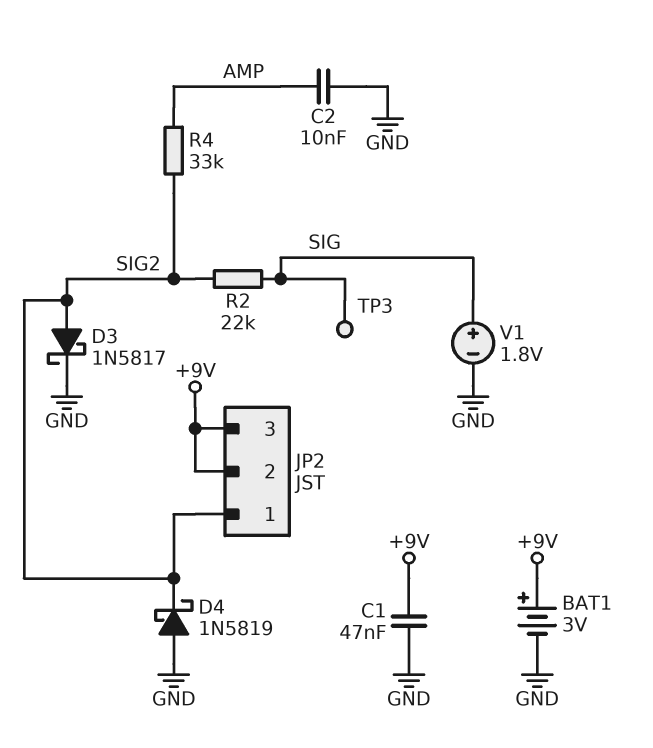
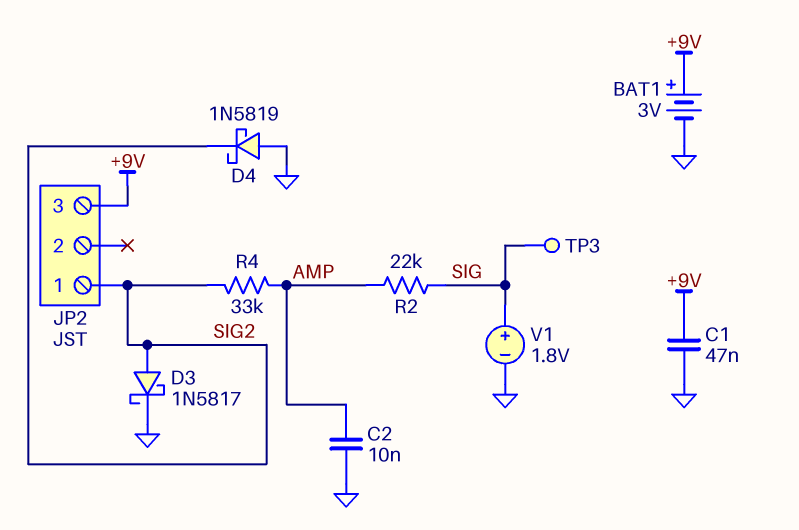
JP2 pin 2: +9V -> none
R2: 22k (SIG, SIG2) -> 22k (AMP, SIG)

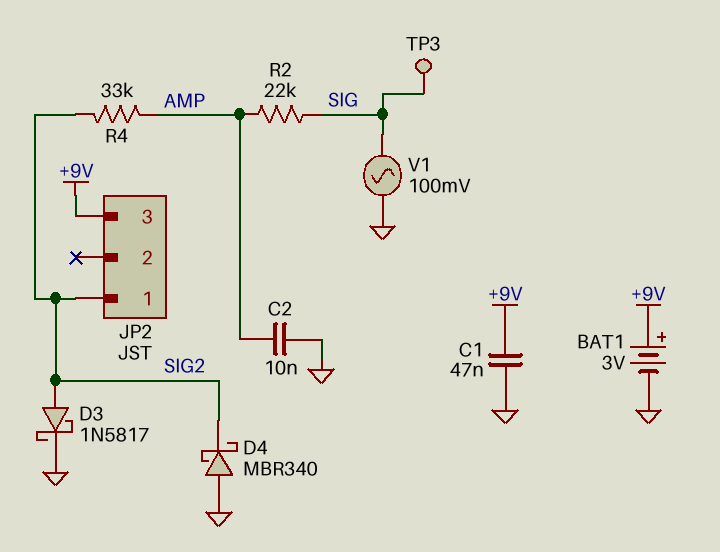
D4: schottky 1N5819 (A GND, K SIG2) -> schottky MBR340 (A GND, K SIG2)
V1: 1.8V (plus SIG, minus GND) -> AC 100mV (GND, SIG)

